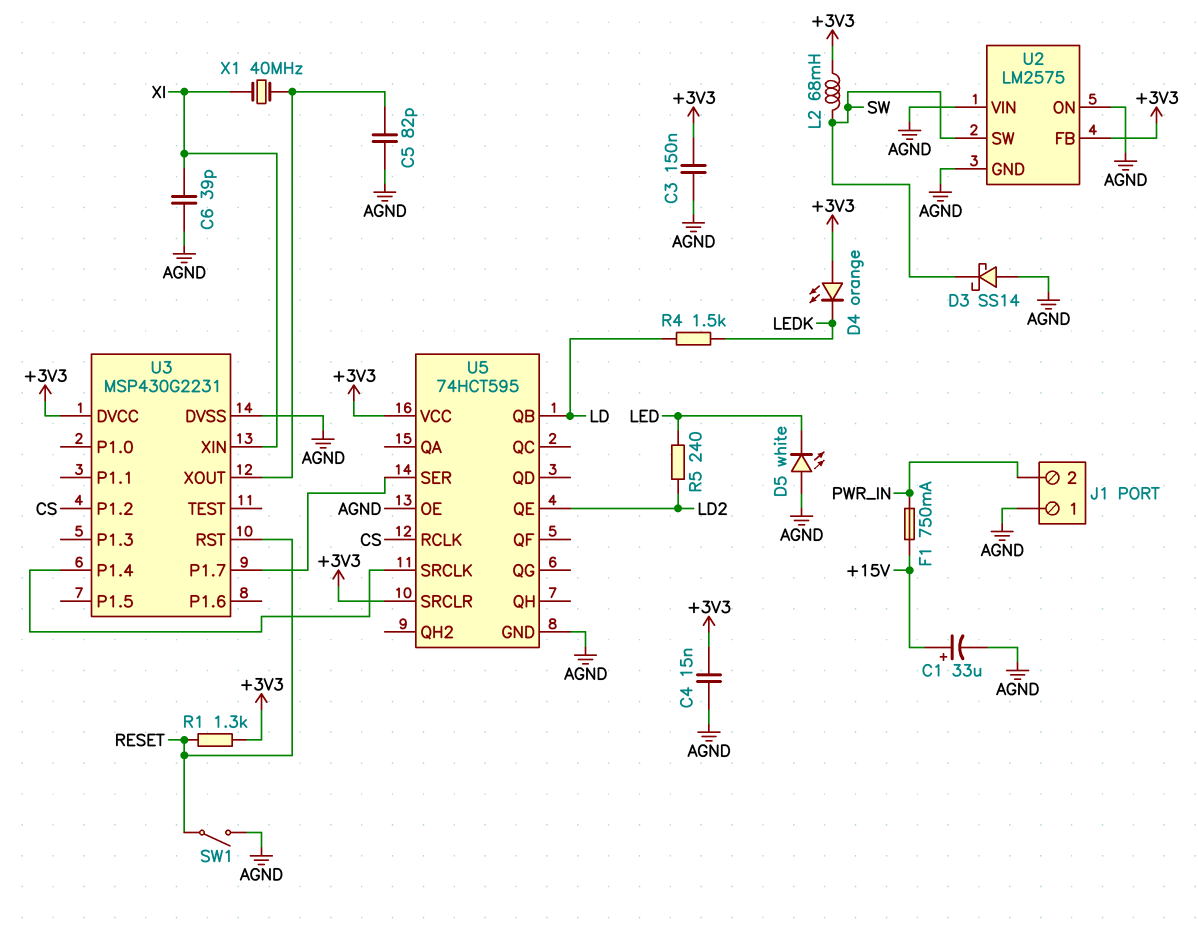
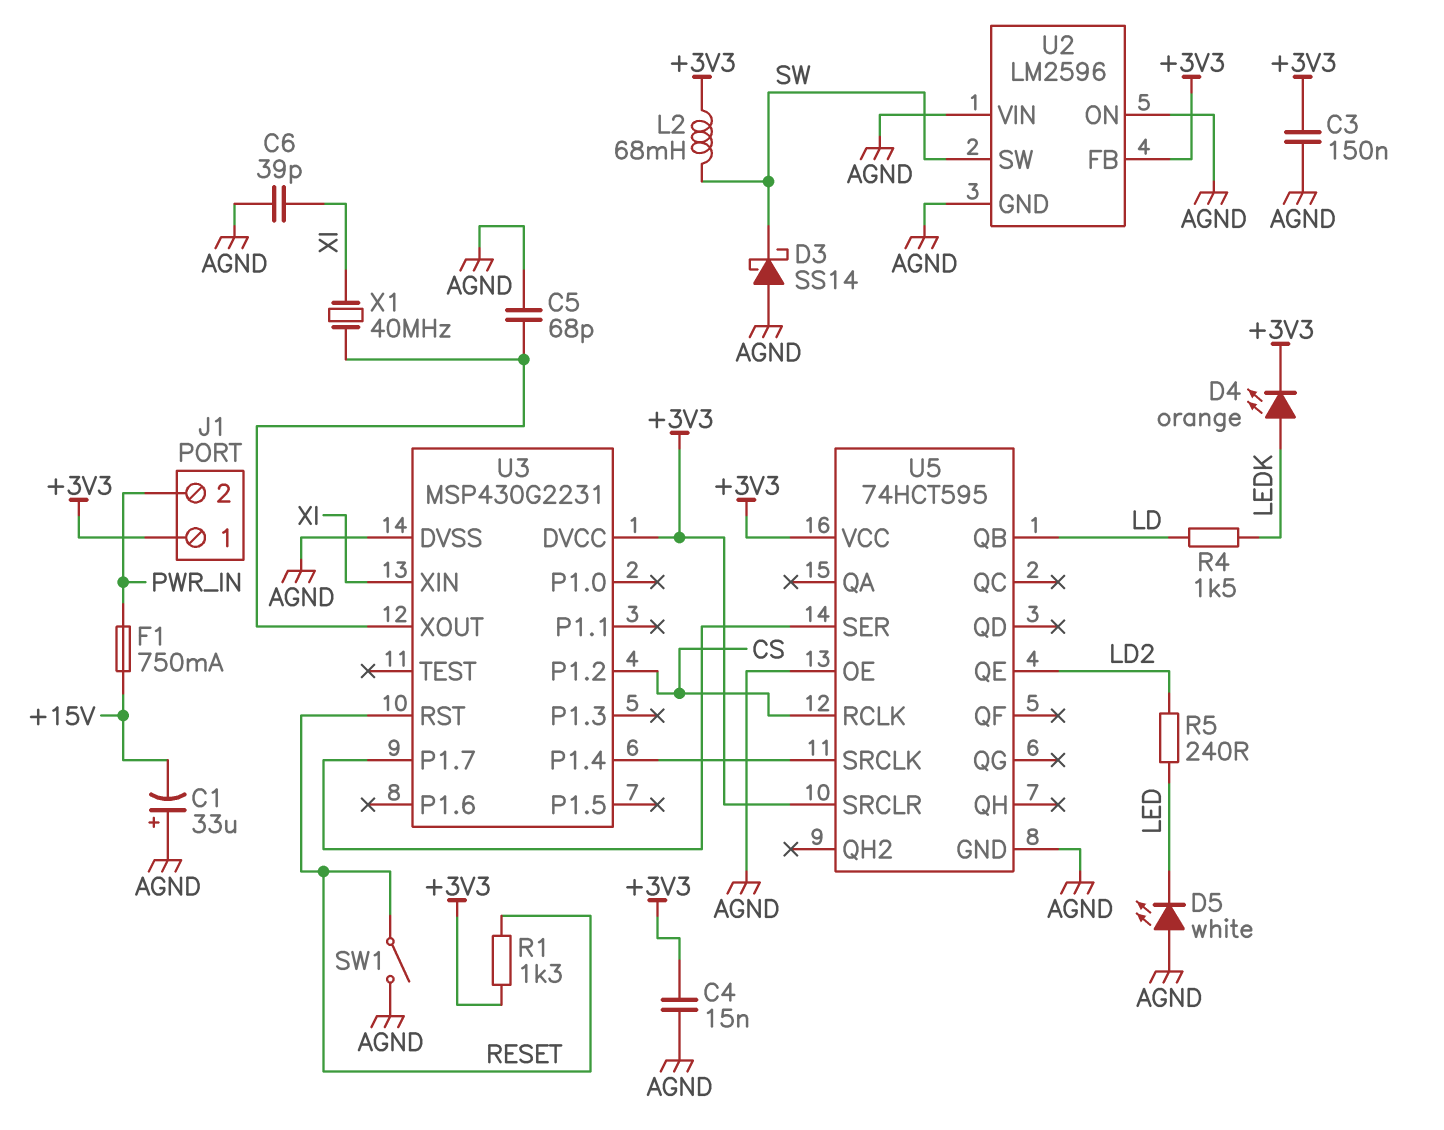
C1: 33uF (plus +15V, minus AGND) -> 33uF (plus AGND, minus +15V)
C5: 82pF (AGND, U3/XOUT) -> 68pF (AGND, U3/XOUT)
D4: LED orange (A +3V3, K LEDK) -> LED orange (A LEDK, K +3V3)
J1 pin 1: AGND -> +3V3
U2: LM2575 -> LM2596

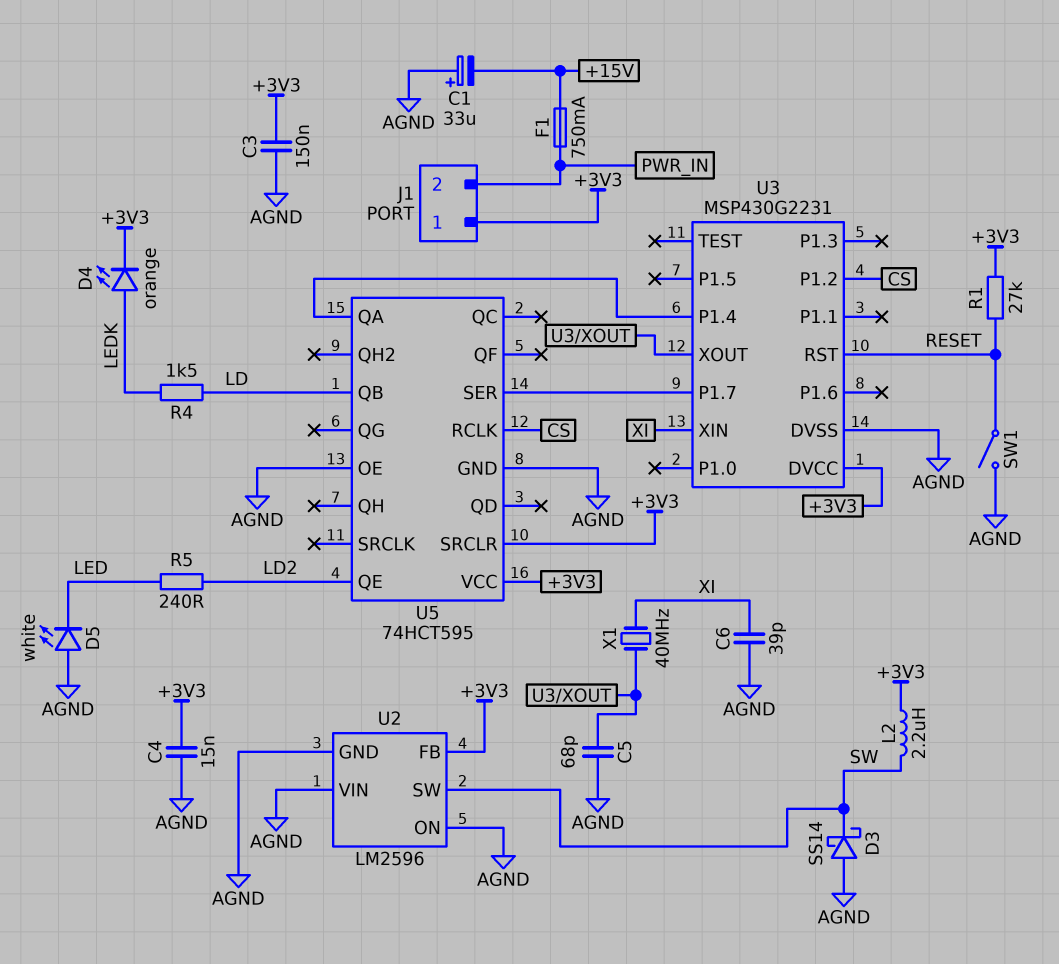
L2: 68mH (+3V3, SW) -> 2.2uH (+3V3, SW)
R1: 1.3k (+3V3, RESET) -> 27k (+3V3, RESET)
U5 pin QA: none -> U3/P1.4
U5 pin SRCLK: U3/P1.4 -> none

